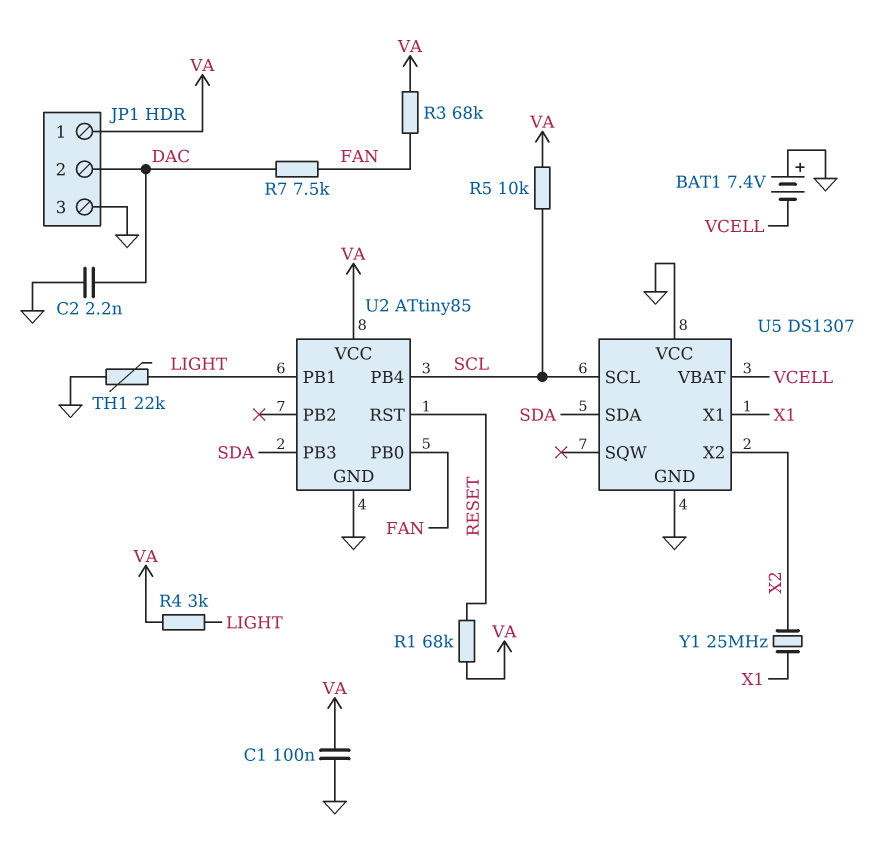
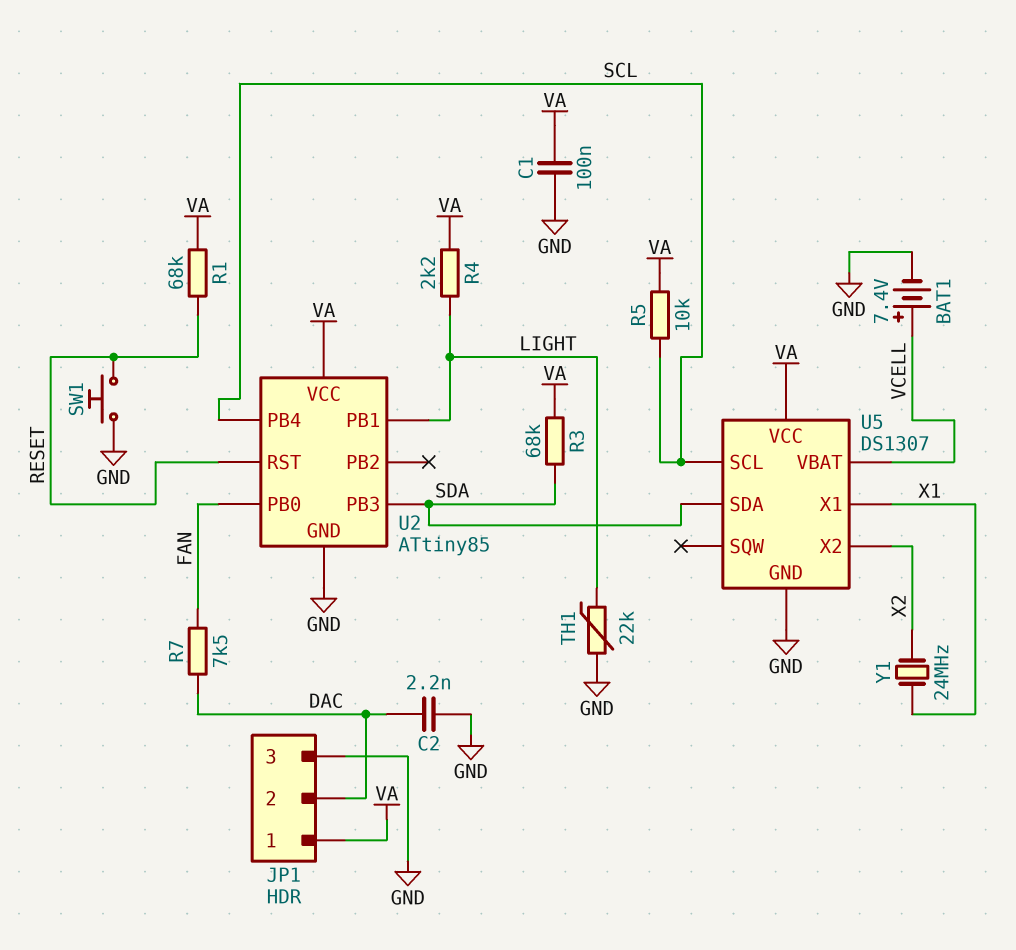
BAT1: 7.4V (plus GND, minus VCELL) -> 7.4V (plus VCELL, minus GND)
R3: 68k (FAN, VA) -> 68k (SDA, VA)
R4: 3k (LIGHT, VA) -> 2.2k (LIGHT, VA)
SW1: none -> button (GND, RESET)
U5 pin VCC: GND -> VA
Y1: 25MHz (X1, X2) -> 24MHz (X1, X2)

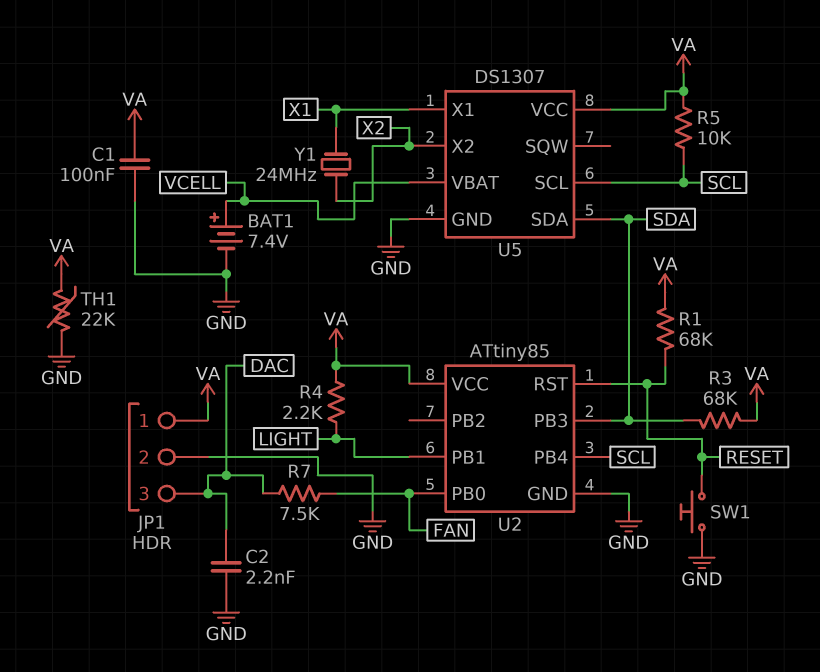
JP1 pin 2: DAC -> GND
JP1 pin 3: GND -> DAC
TH1: 22k (GND, LIGHT) -> 22k (GND, VA)

